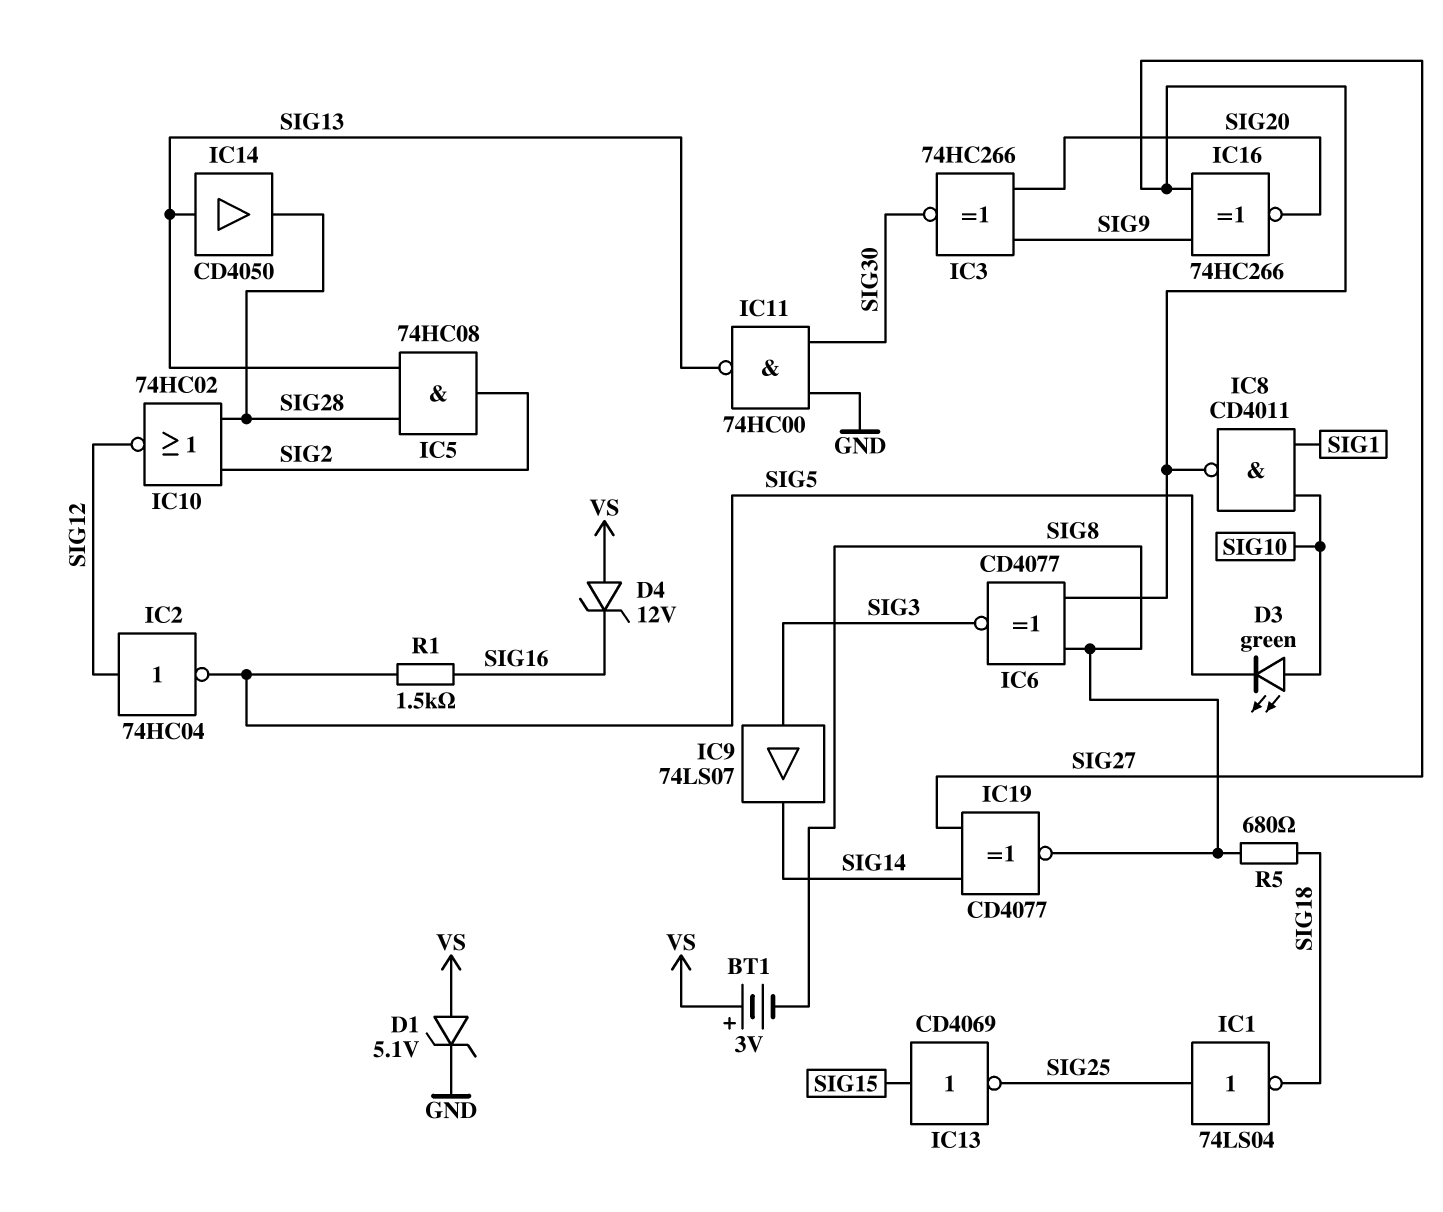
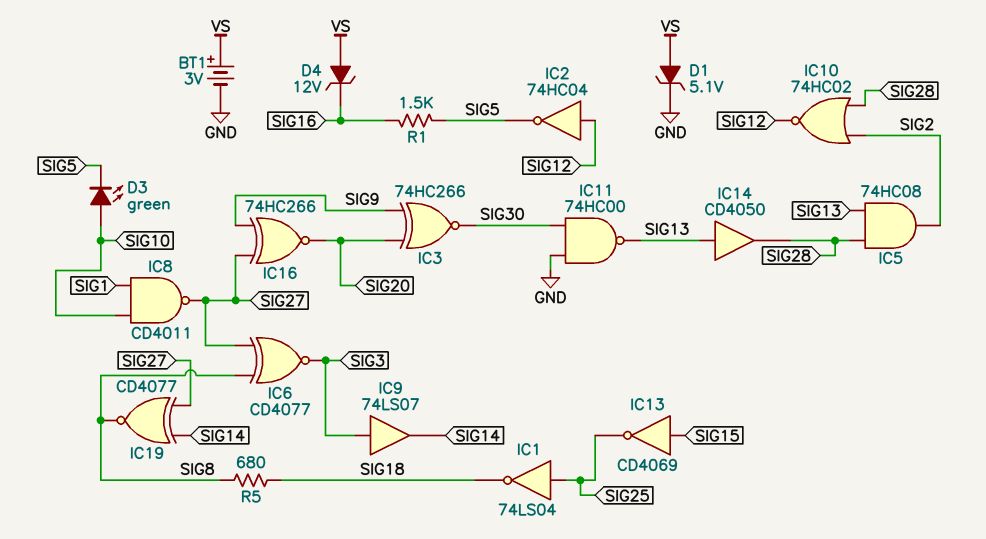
BT1: 3V (plus VS, minus SIG8) -> 3V (plus VS, minus GND)

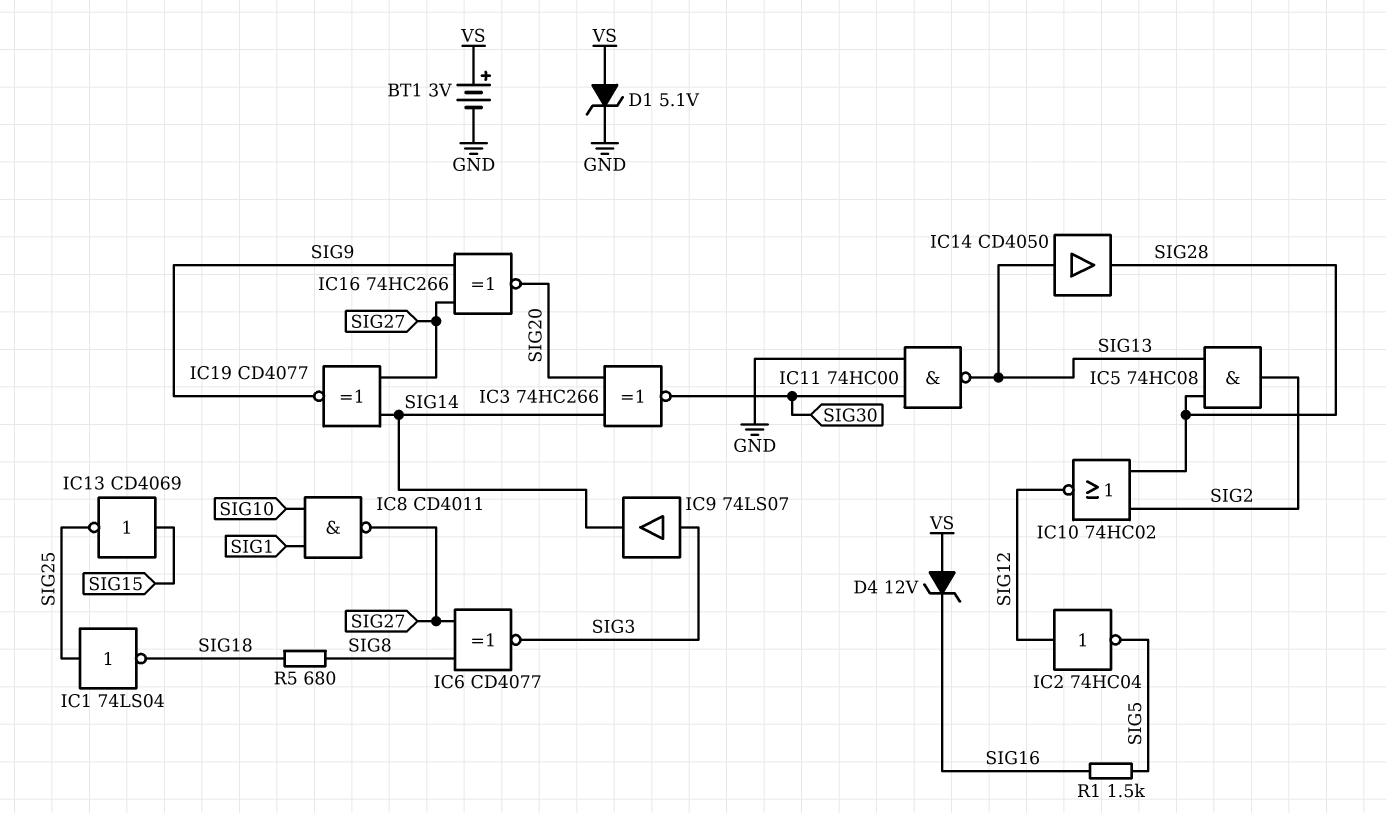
D3: LED green (A SIG10, K SIG5) -> none
IC3: XNOR 74HC266 (in SIG9, in SIG20, out SIG30) -> XNOR 74HC266 (in SIG14, in SIG20, out SIG30)
IC19: XNOR CD4077 (in SIG14, in SIG27, out SIG8) -> XNOR CD4077 (in SIG14, in SIG27, out SIG9)

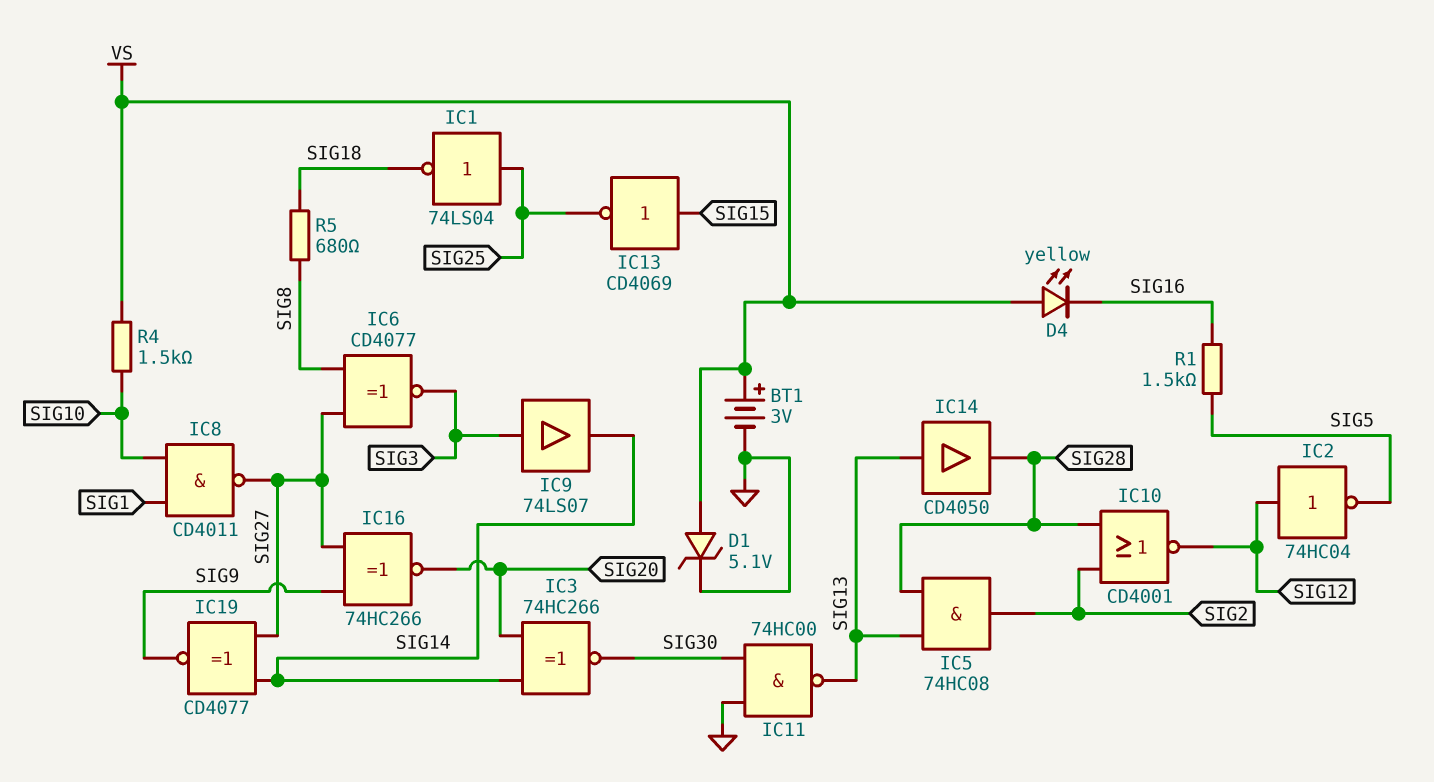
D4: zener 12V (A VS, K SIG16) -> LED yellow (A VS, K SIG16)
IC10: NOR 74HC02 (in SIG2, in SIG28, out SIG12) -> NOR CD4001 (in SIG2, in SIG28, out SIG12)
R4: none -> 1.5k (SIG10, VS)

